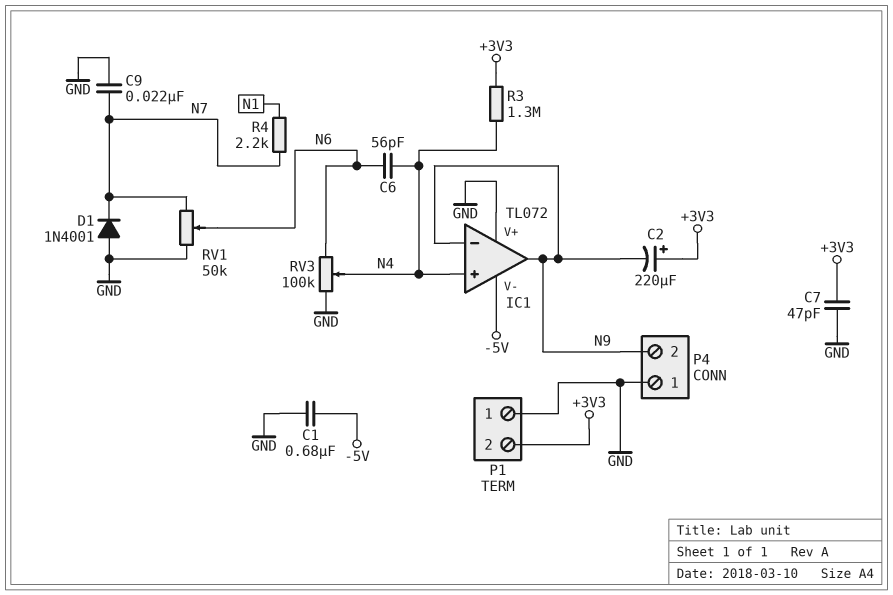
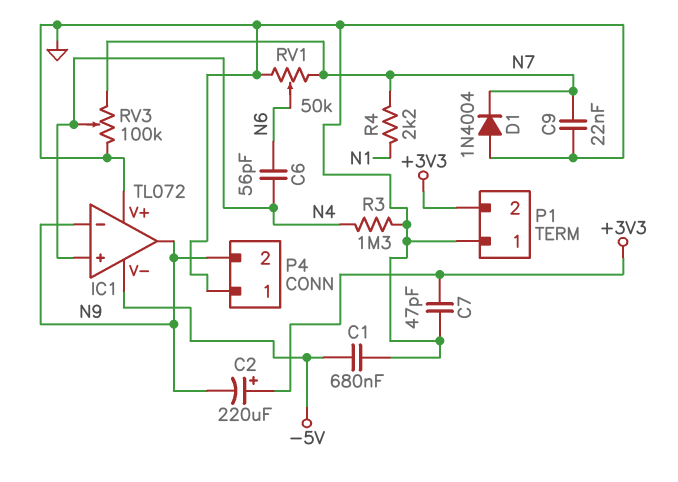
D1: diode 1N4001 (A GND, K N7) -> diode 1N4004 (A GND, K N7)
R3: 1.3M (+3V3, N4) -> 1.3M (GND, N4)
RV3: 100k (GND, N6, wiper N4) -> 100k (GND, N7, wiper N4)

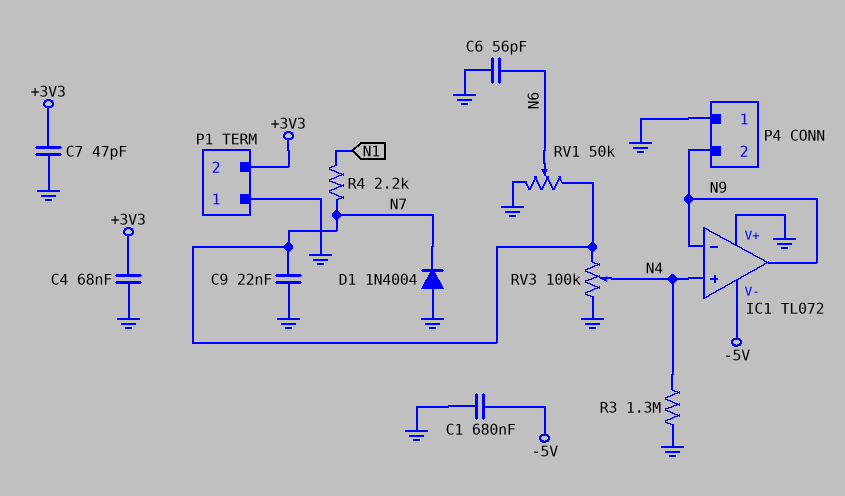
C2: 220uF (plus +3V3, minus N9) -> none
C4: none -> 68nF (+3V3, GND)
C6: 56pF (N4, N6) -> 56pF (GND, N6)

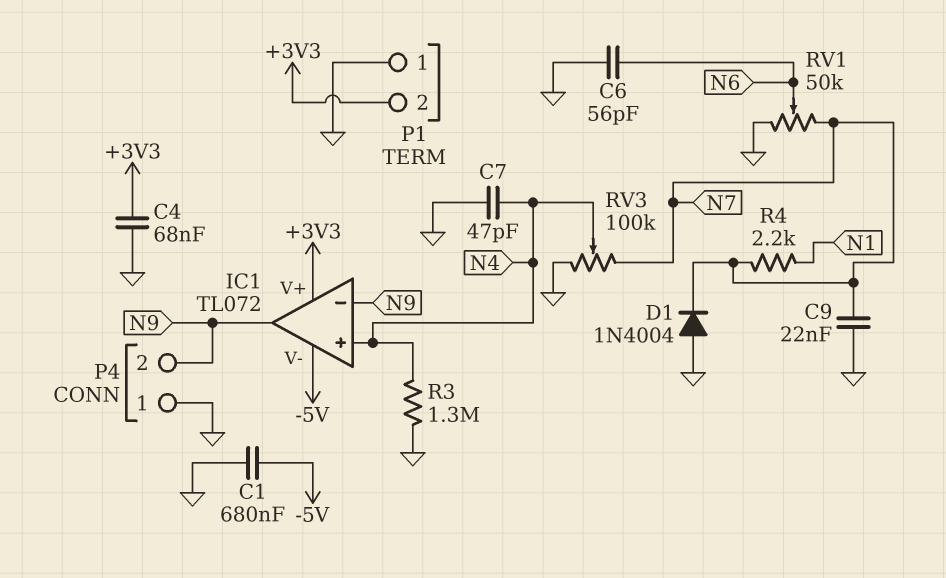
C7: 47pF (+3V3, GND) -> 47pF (GND, N4)
IC1 pin V+: GND -> +3V3

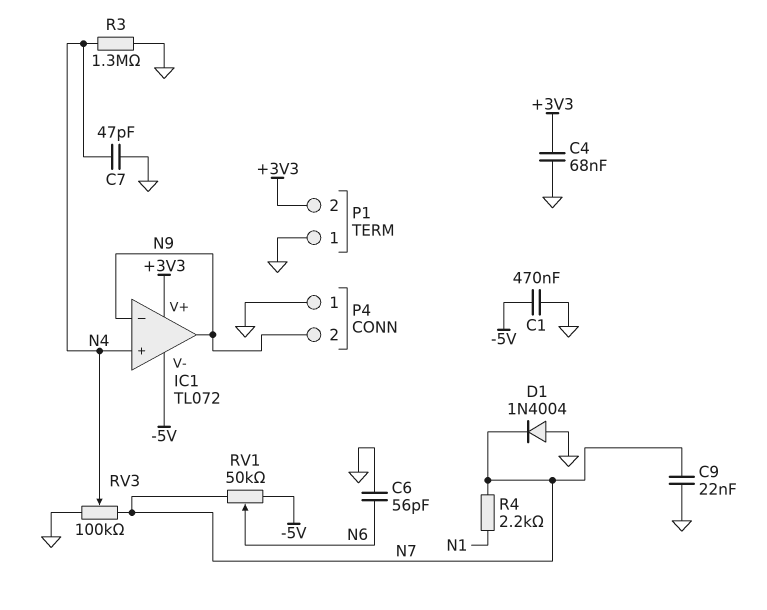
C1: 680nF (-5V, GND) -> 470nF (-5V, GND)
RV1: 50k (GND, N7, wiper N6) -> 50k (-5V, N7, wiper N6)

